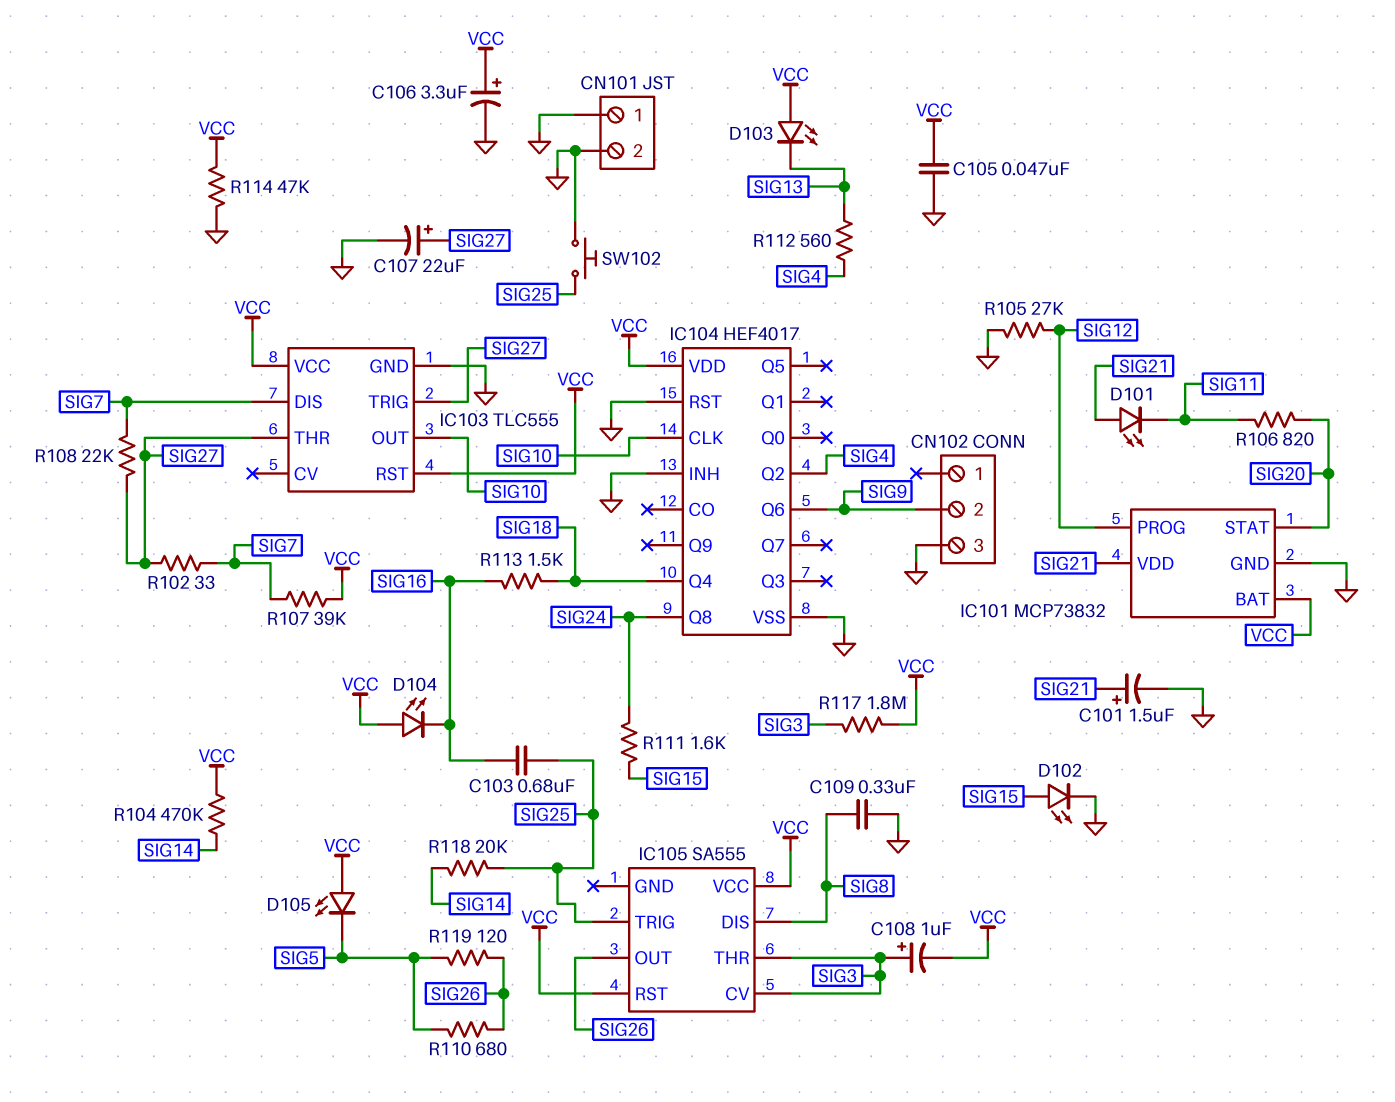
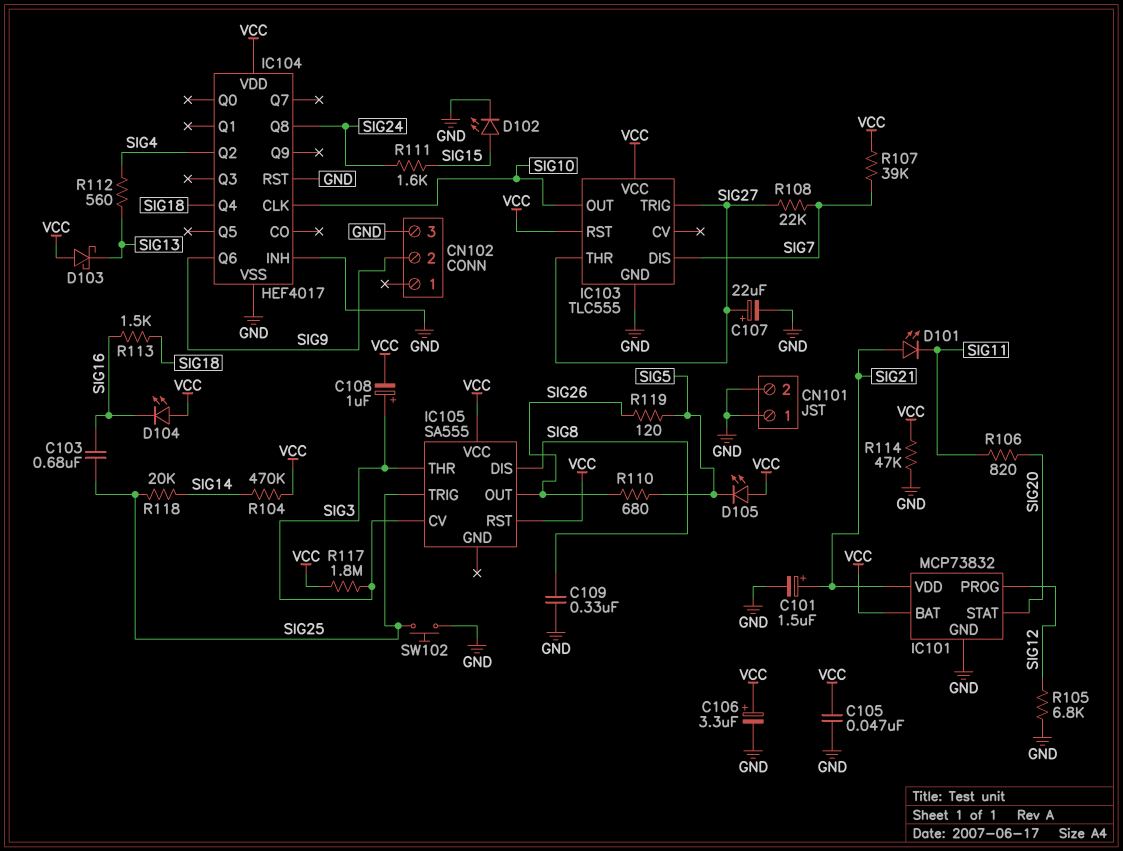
D103: LED (A VCC, K SIG13) -> schottky (A VCC, K SIG13)
R102: 33 (SIG7, SIG27) -> none
R105: 27k (GND, SIG12) -> 6.8k (GND, SIG12)

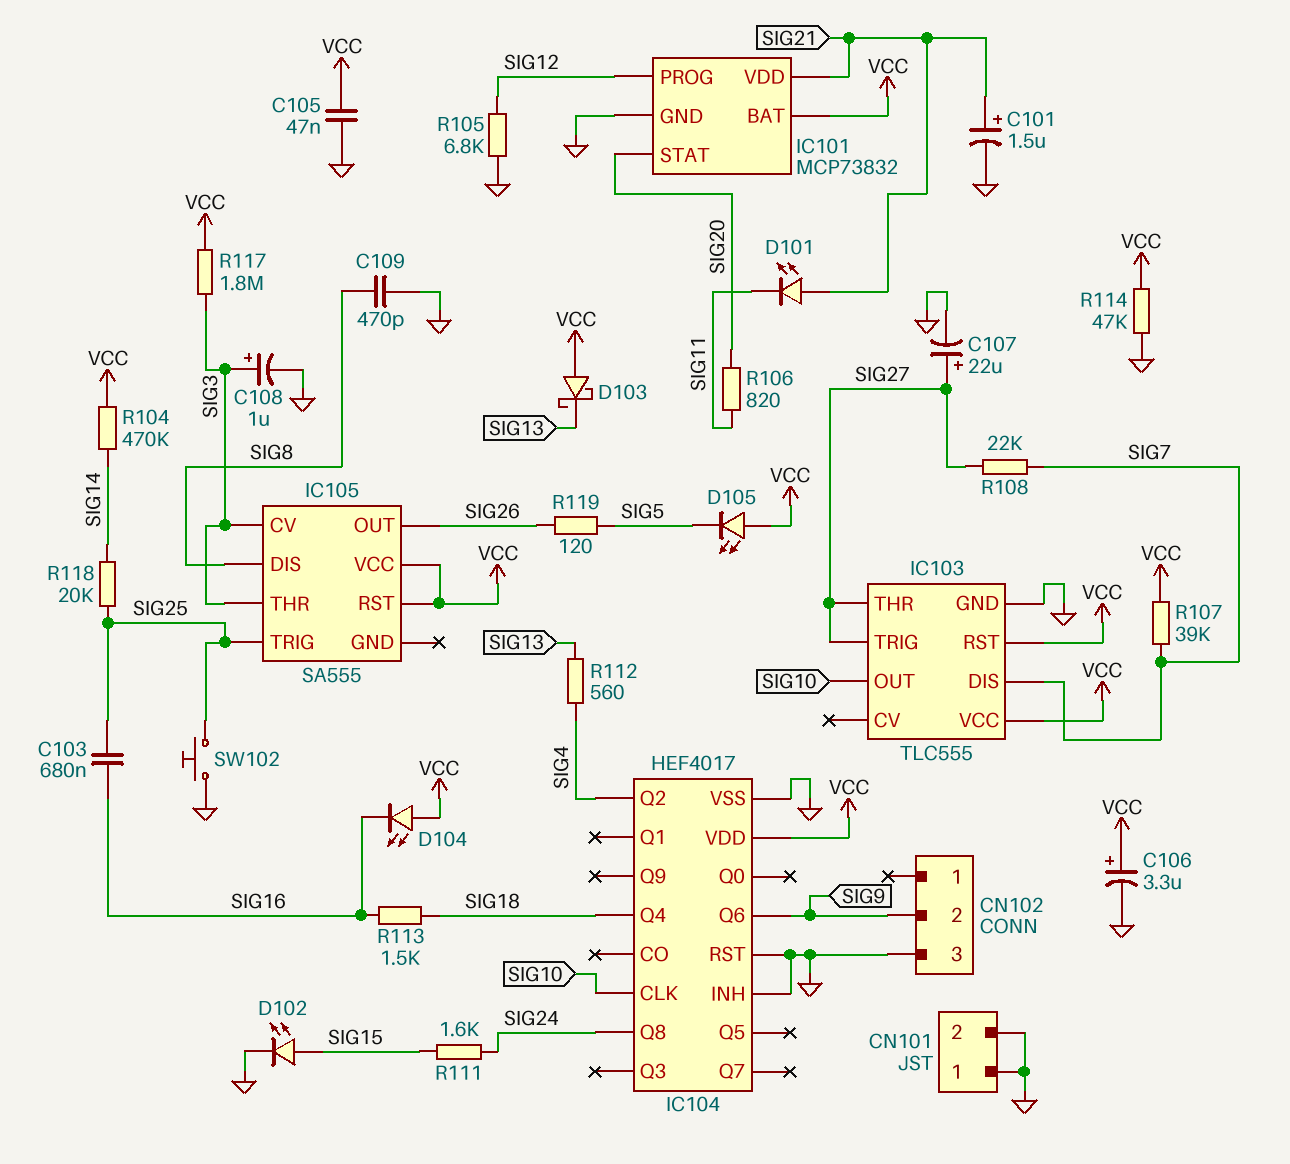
C108: 1uF (plus SIG3, minus VCC) -> 1uF (plus SIG3, minus GND)
C109: 330nF (GND, SIG8) -> 470pF (GND, SIG8)
R110: 680 (SIG5, SIG26) -> none

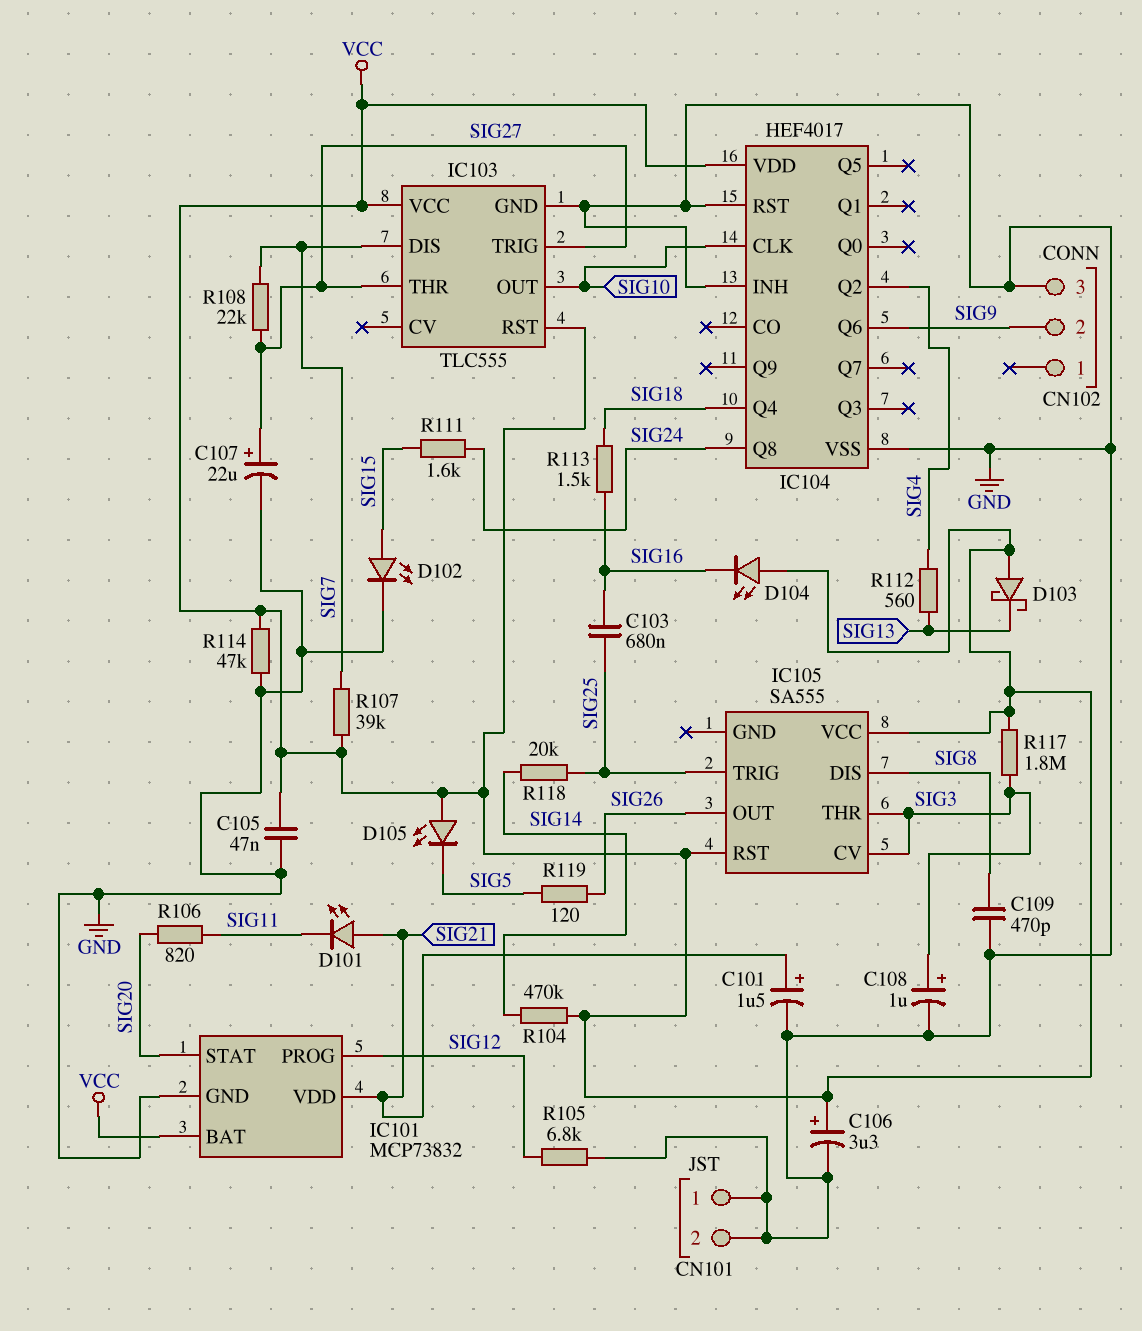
SW102: button (GND, SIG25) -> none

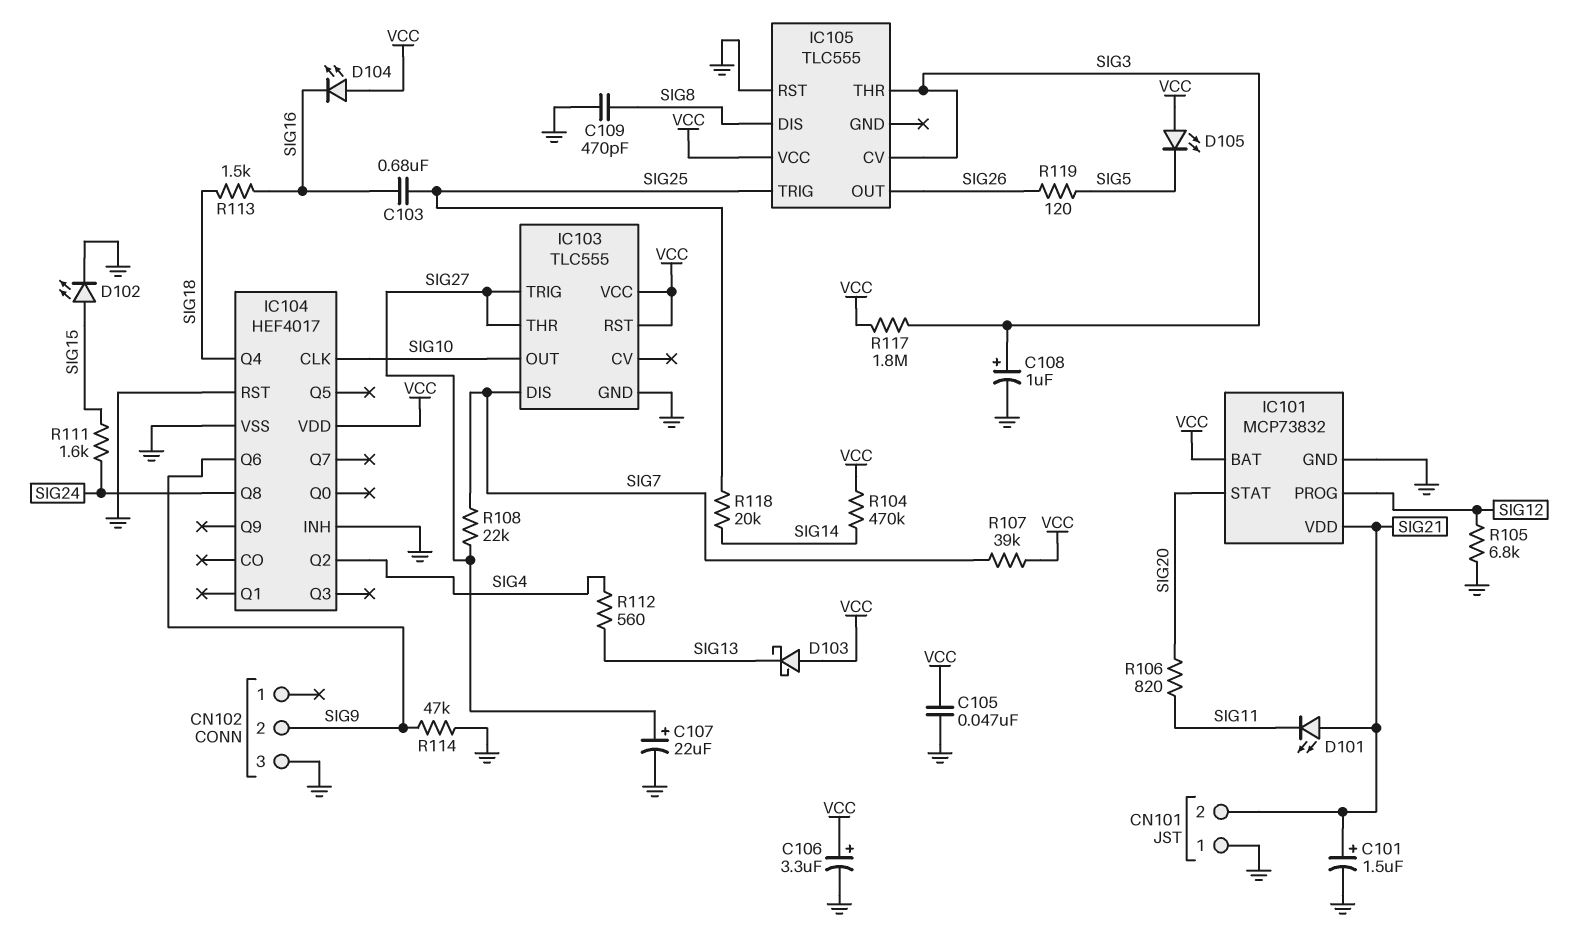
CN101 pin 2: GND -> SIG21
IC105: SA555 -> TLC555
IC105 pin RST: VCC -> GND
R114: 47k (GND, VCC) -> 47k (GND, SIG9)

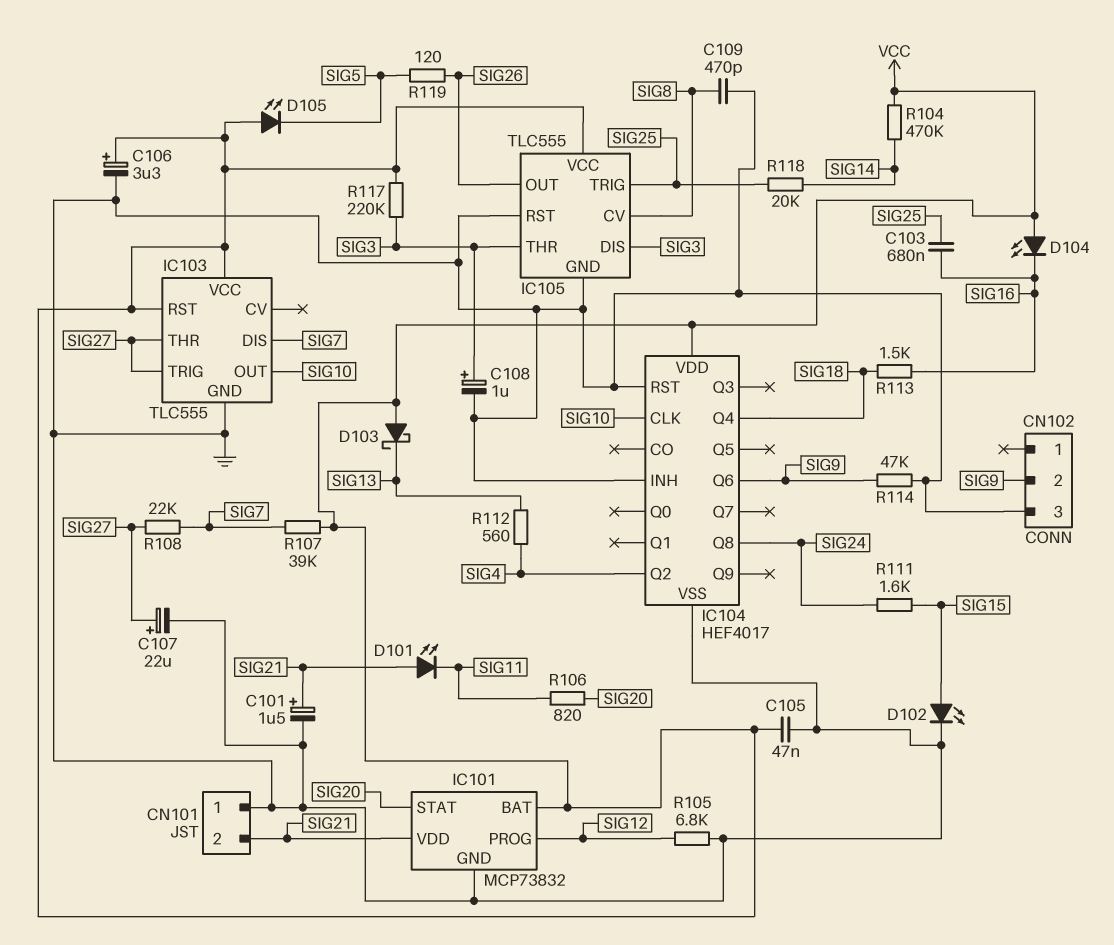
IC105 pin CV: SIG3 -> SIG8
IC105 pin DIS: SIG8 -> SIG3
IC105 pin GND: none -> GND
R117: 1.8M (SIG3, VCC) -> 220k (SIG3, VCC)

